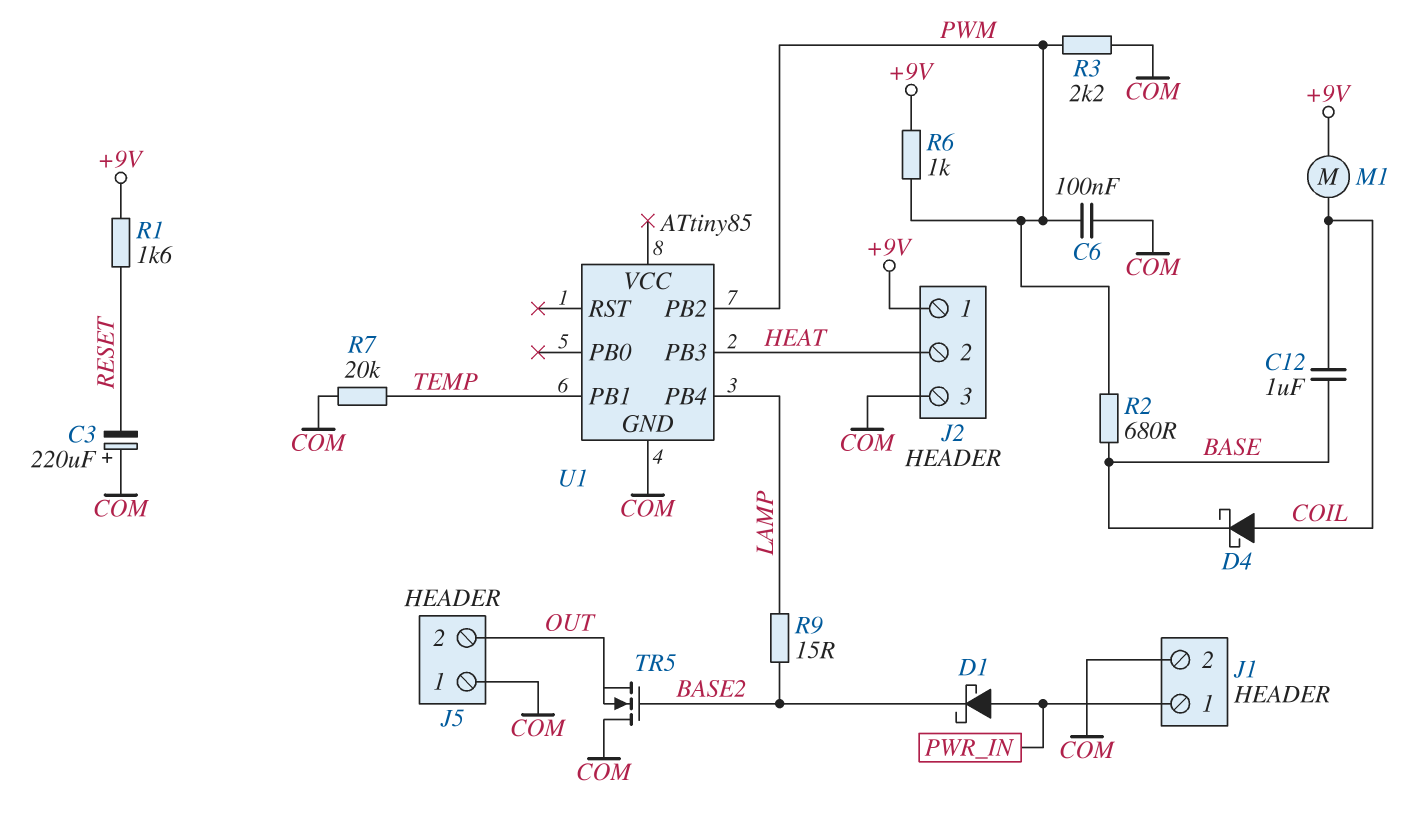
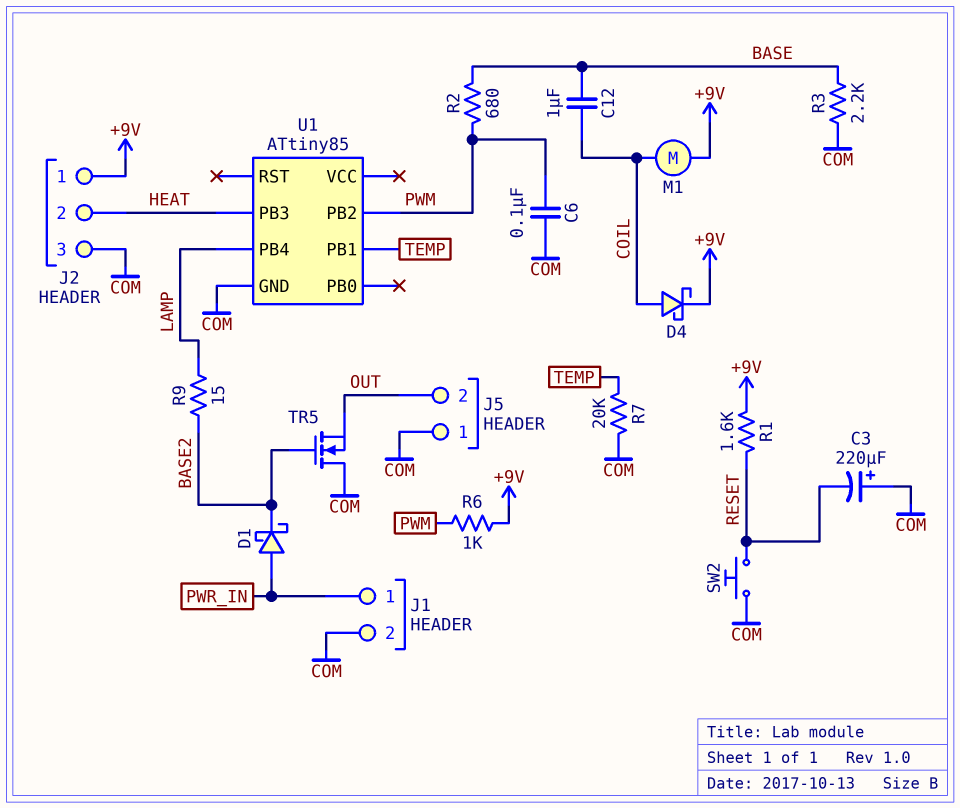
D4: schottky (A COIL, K BASE) -> schottky (A COIL, K +9V)
R3: 2.2k (COM, PWM) -> 2.2k (BASE, COM)
SW2: none -> button (COM, RESET)

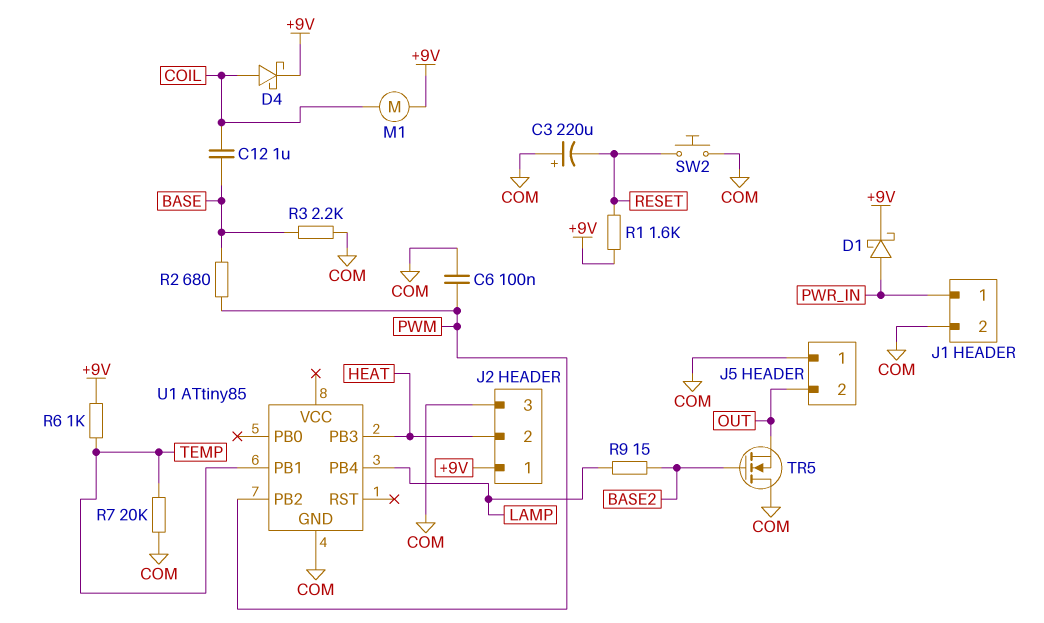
D1: schottky (A PWR_IN, K BASE2) -> schottky (A PWR_IN, K +9V)
R6: 1k (+9V, PWM) -> 1k (+9V, TEMP)

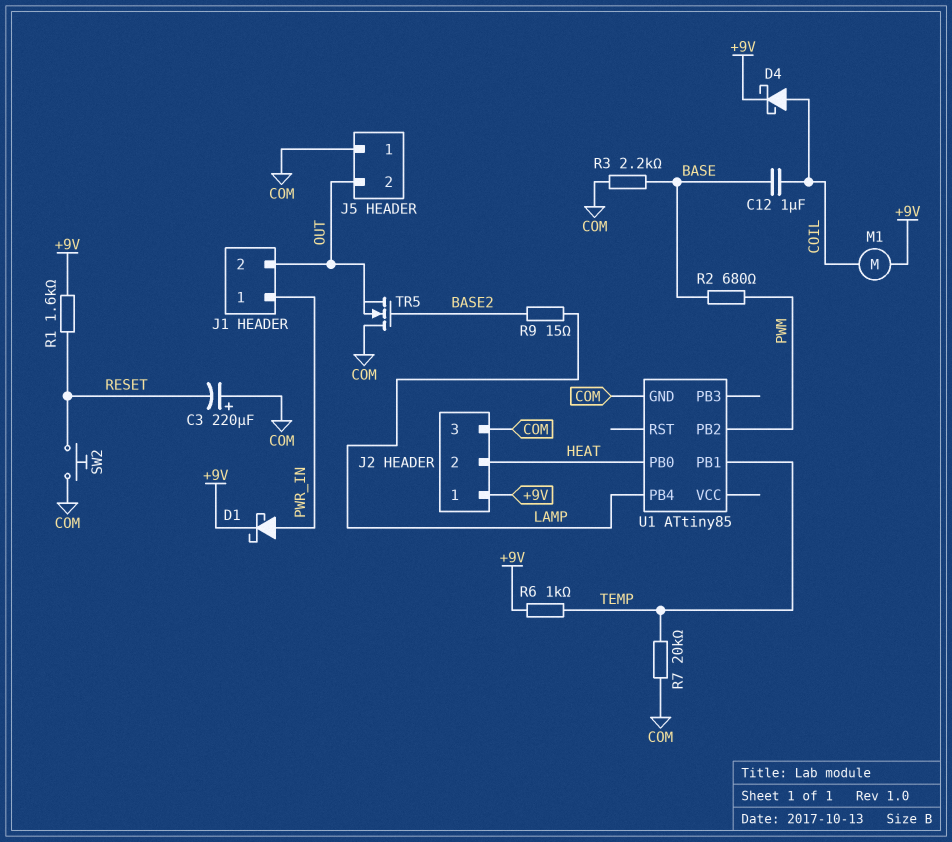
C6: 100nF (COM, PWM) -> none
J1 pin 2: COM -> OUT
U1 pin PB0: none -> HEAT
U1 pin PB3: HEAT -> none

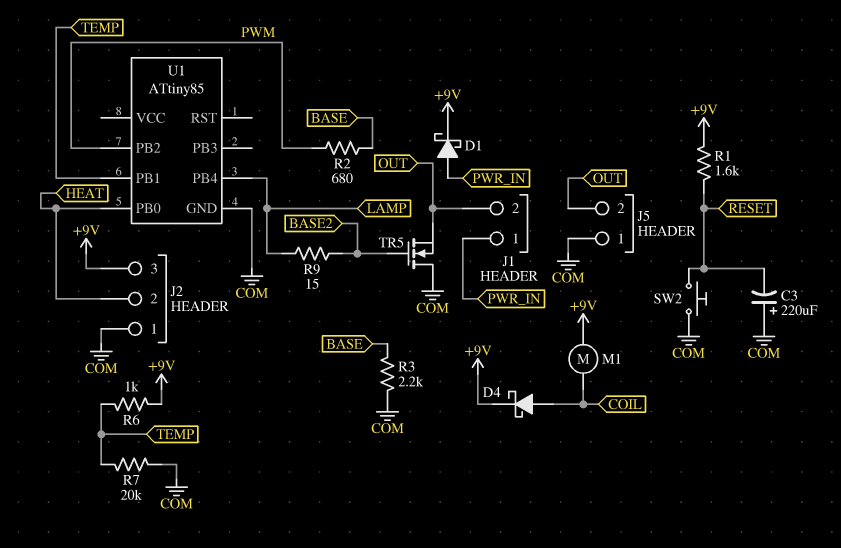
C12: 1uF (BASE, COIL) -> none
J2 pin 1: +9V -> COM
J2 pin 3: COM -> +9V

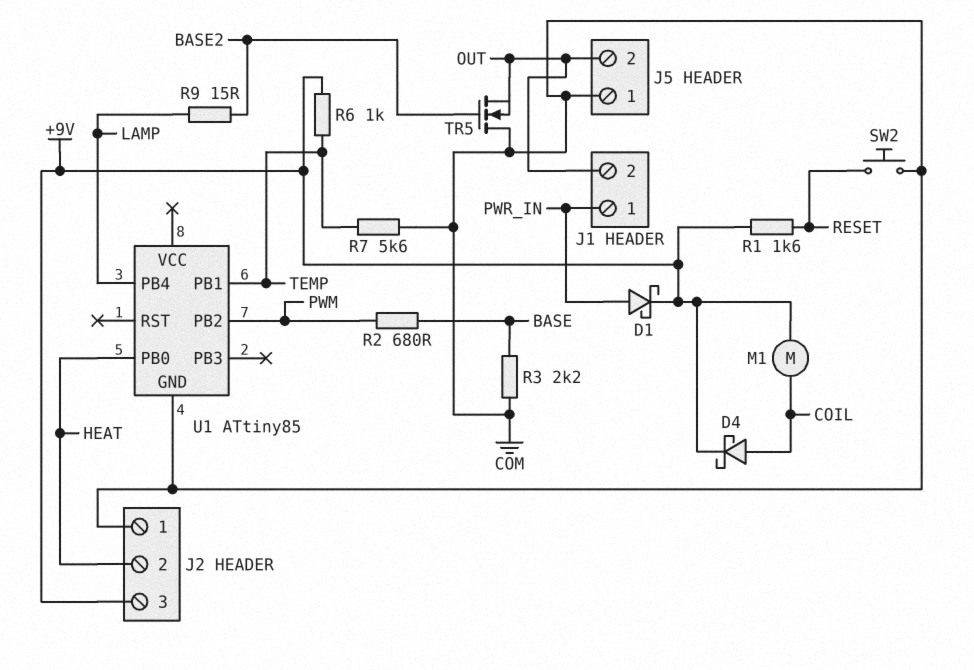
C3: 220uF (plus COM, minus RESET) -> none
R7: 20k (COM, TEMP) -> 5.6k (COM, TEMP)

